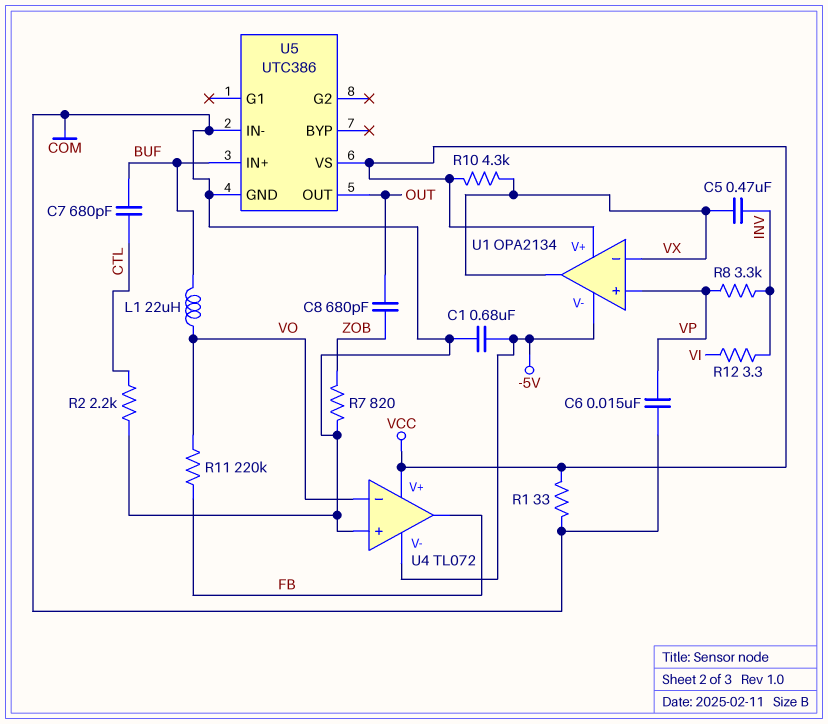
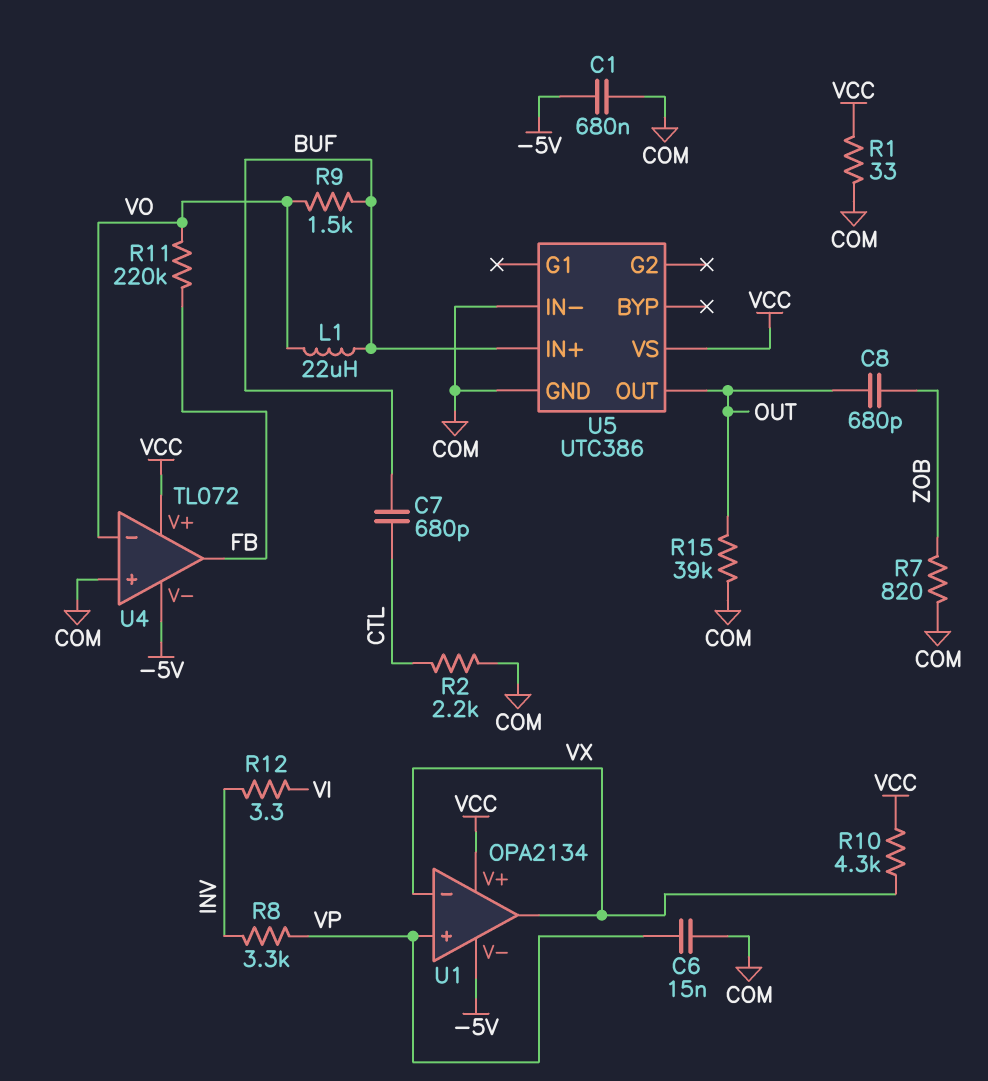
C5: 470nF (INV, VX) -> none
R9: none -> 1.5k (BUF, VO)
R15: none -> 39k (COM, OUT)

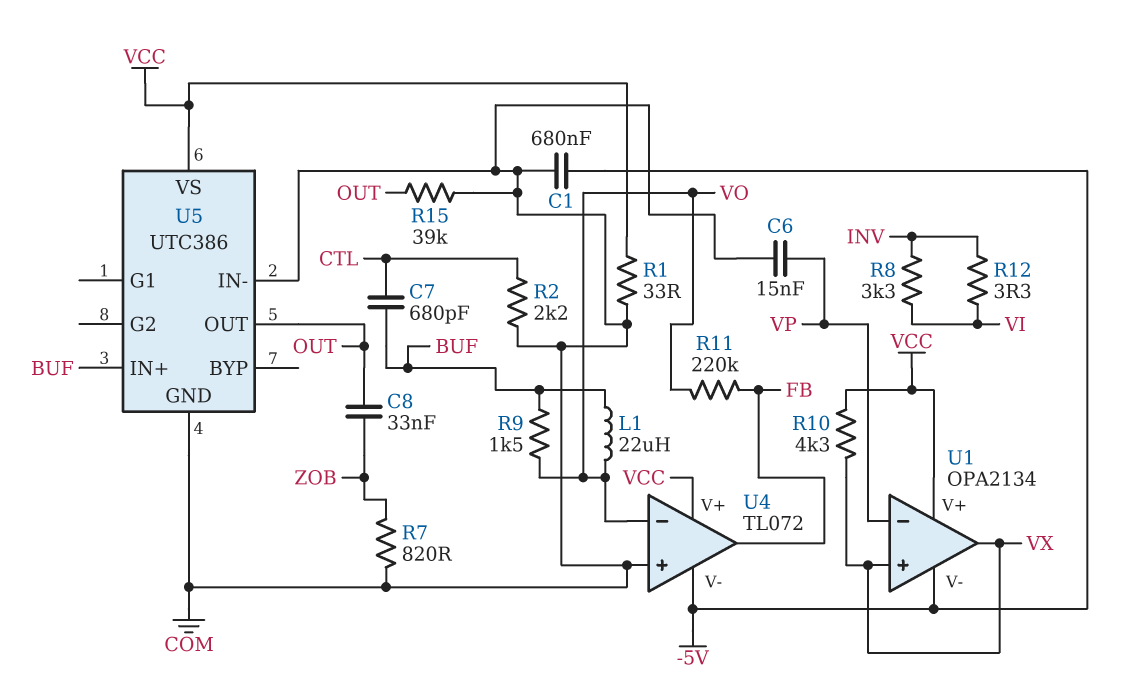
C8: 680pF (OUT, ZOB) -> 33nF (OUT, ZOB)
R8: 3.3k (INV, VP) -> 3.3k (INV, VI)
U1 pin in+: VP -> VX
U1 pin in-: VX -> VP

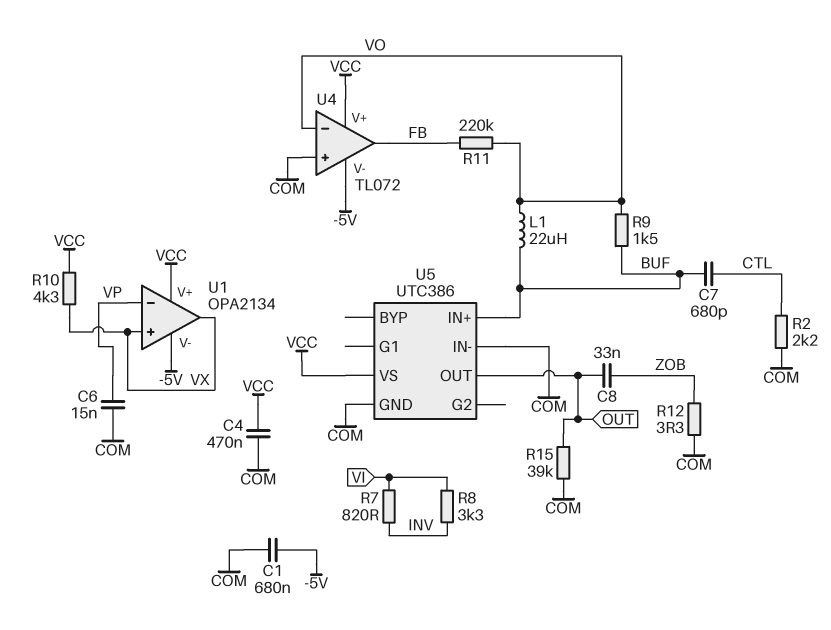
C4: none -> 470nF (COM, VCC)
R1: 33 (COM, VCC) -> none
R7: 820 (COM, ZOB) -> 820 (INV, VI)
R12: 3.3 (INV, VI) -> 3.3 (COM, ZOB)

